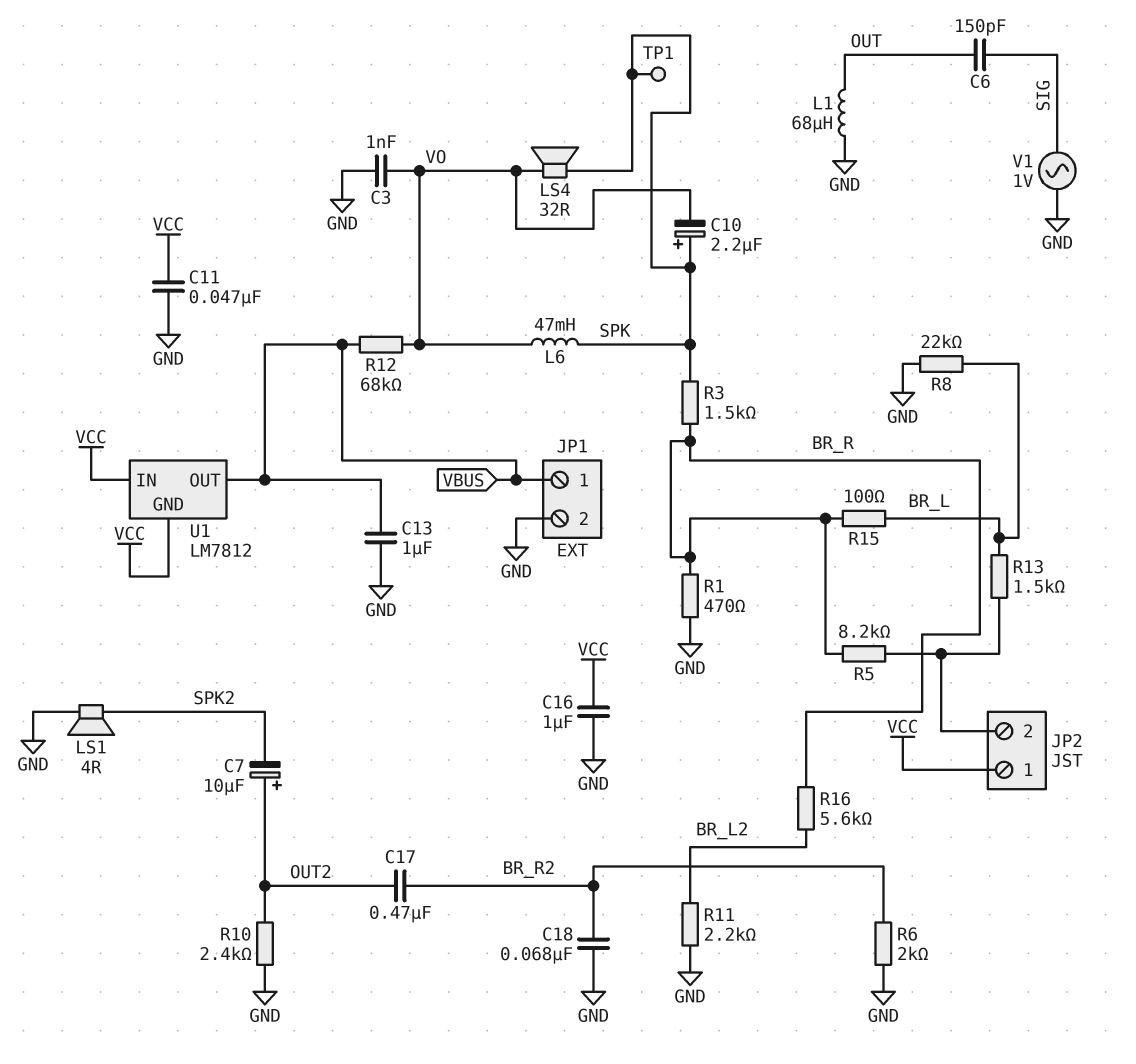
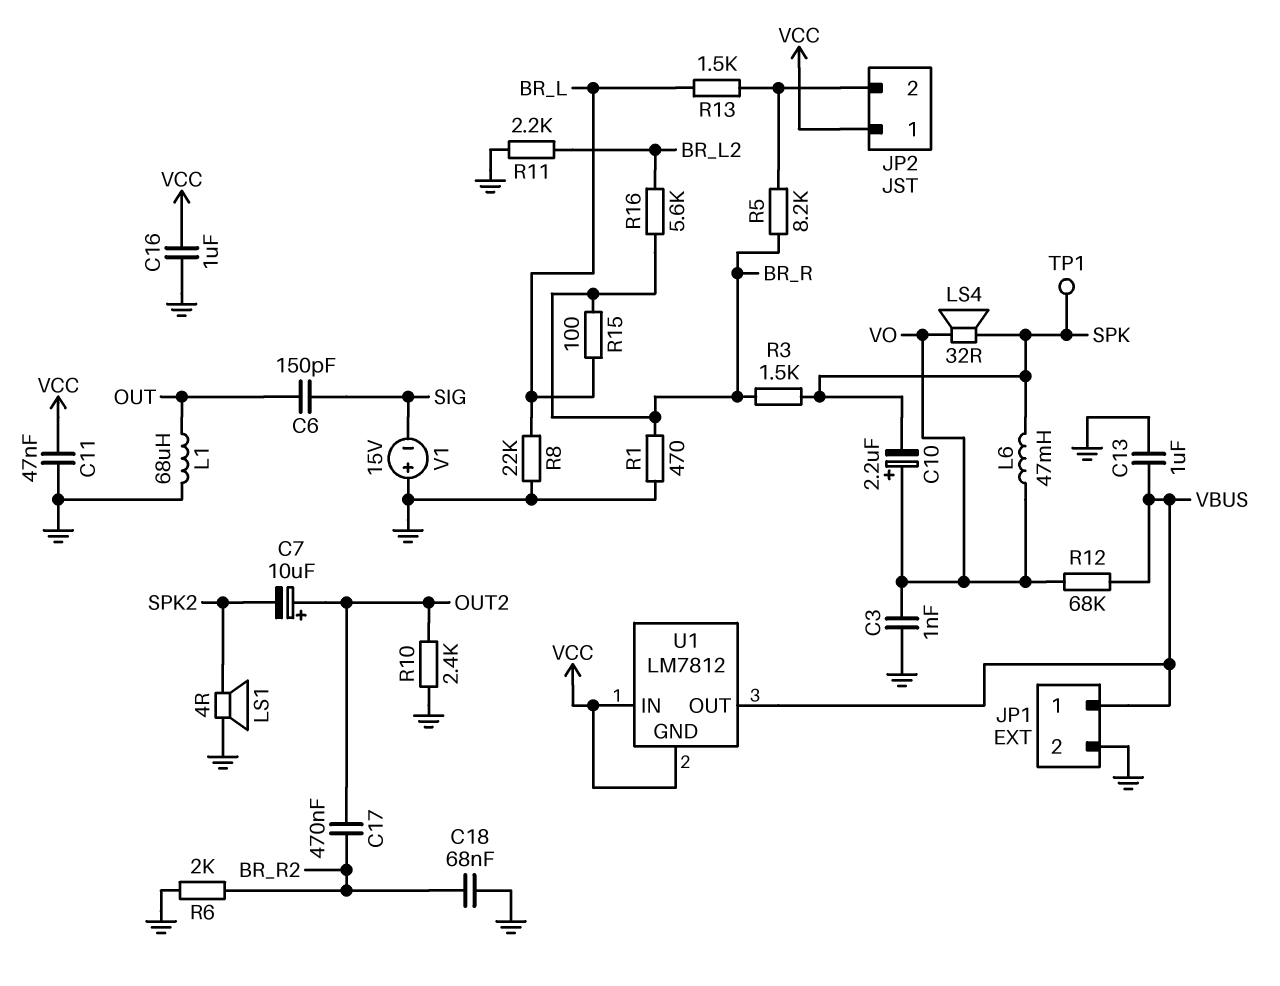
C10: 2.2uF (plus SPK, minus VO) -> 2.2uF (plus VO, minus SPK)
V1: AC 1V (GND, SIG) -> 15V (plus GND, minus SIG)

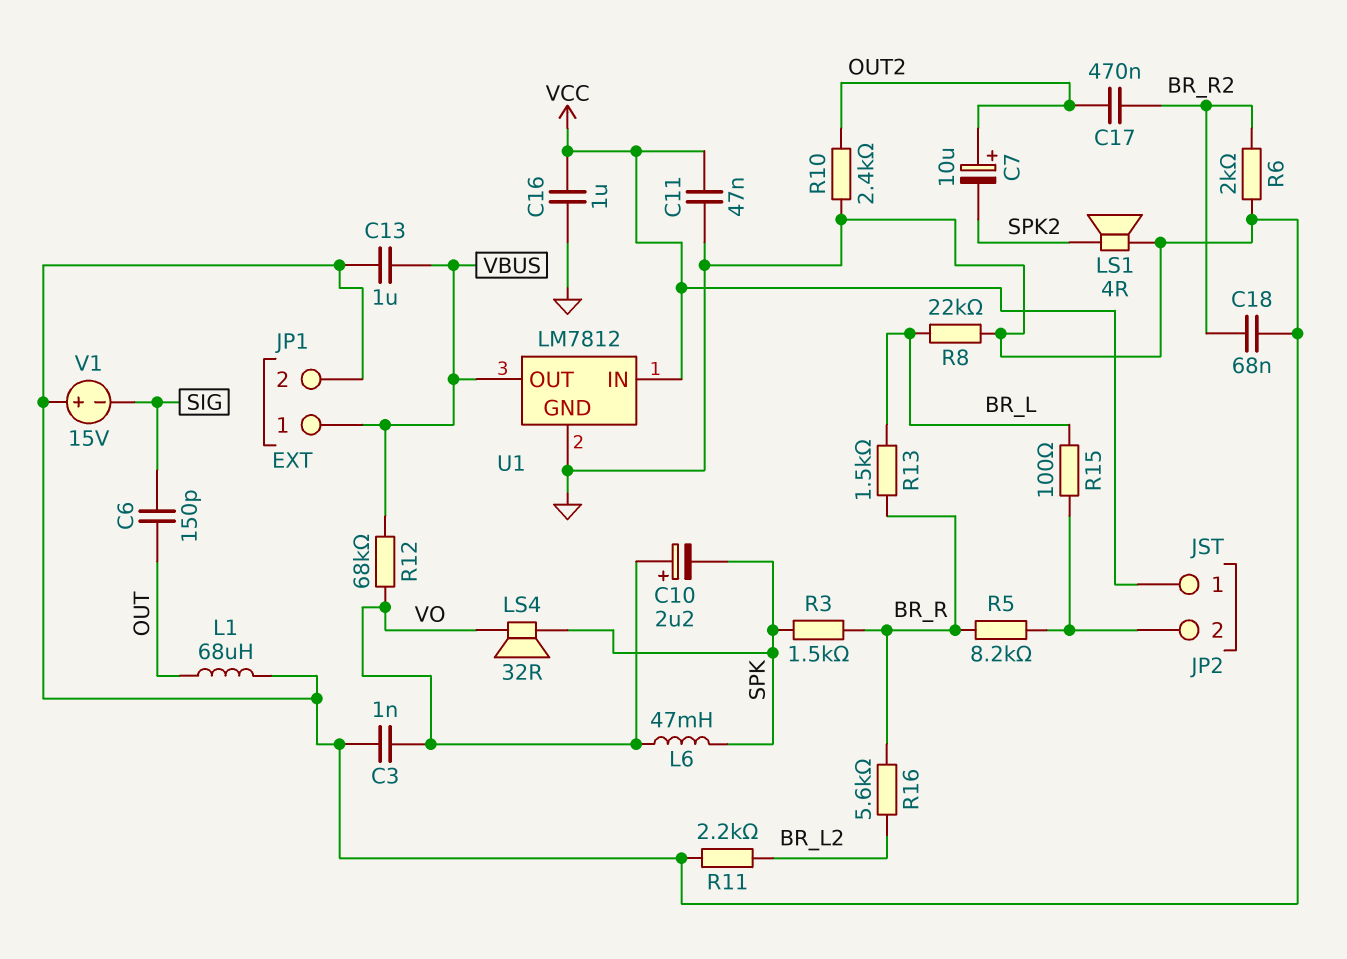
R1: 470 (BR_R, GND) -> none
R13: 1.5k (BR_L, JP2/2) -> 1.5k (BR_L, BR_R)
R15: 100 (BR_L, BR_R) -> 100 (BR_L, JP2/2)
TP1: test point (SPK) -> none
U1 pin GND: VCC -> GND

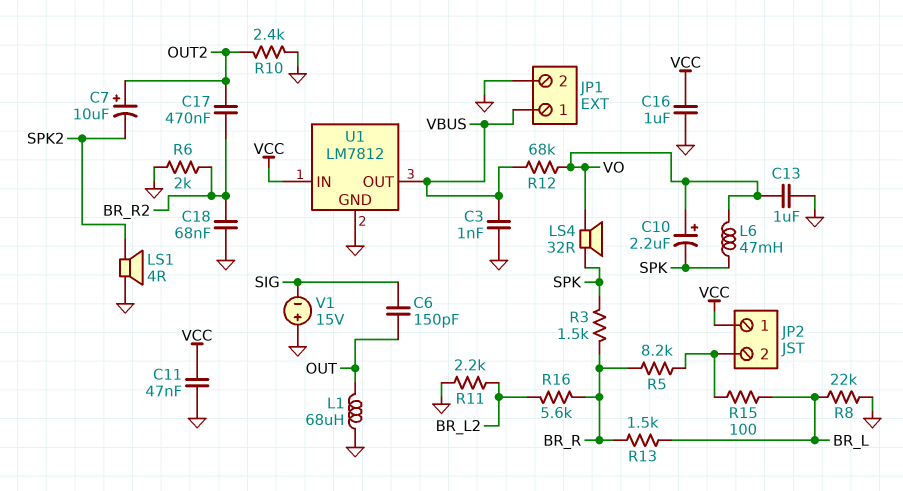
C3: 1nF (GND, VO) -> 1nF (GND, VBUS)
C13: 1uF (GND, VBUS) -> 1uF (GND, VO)

